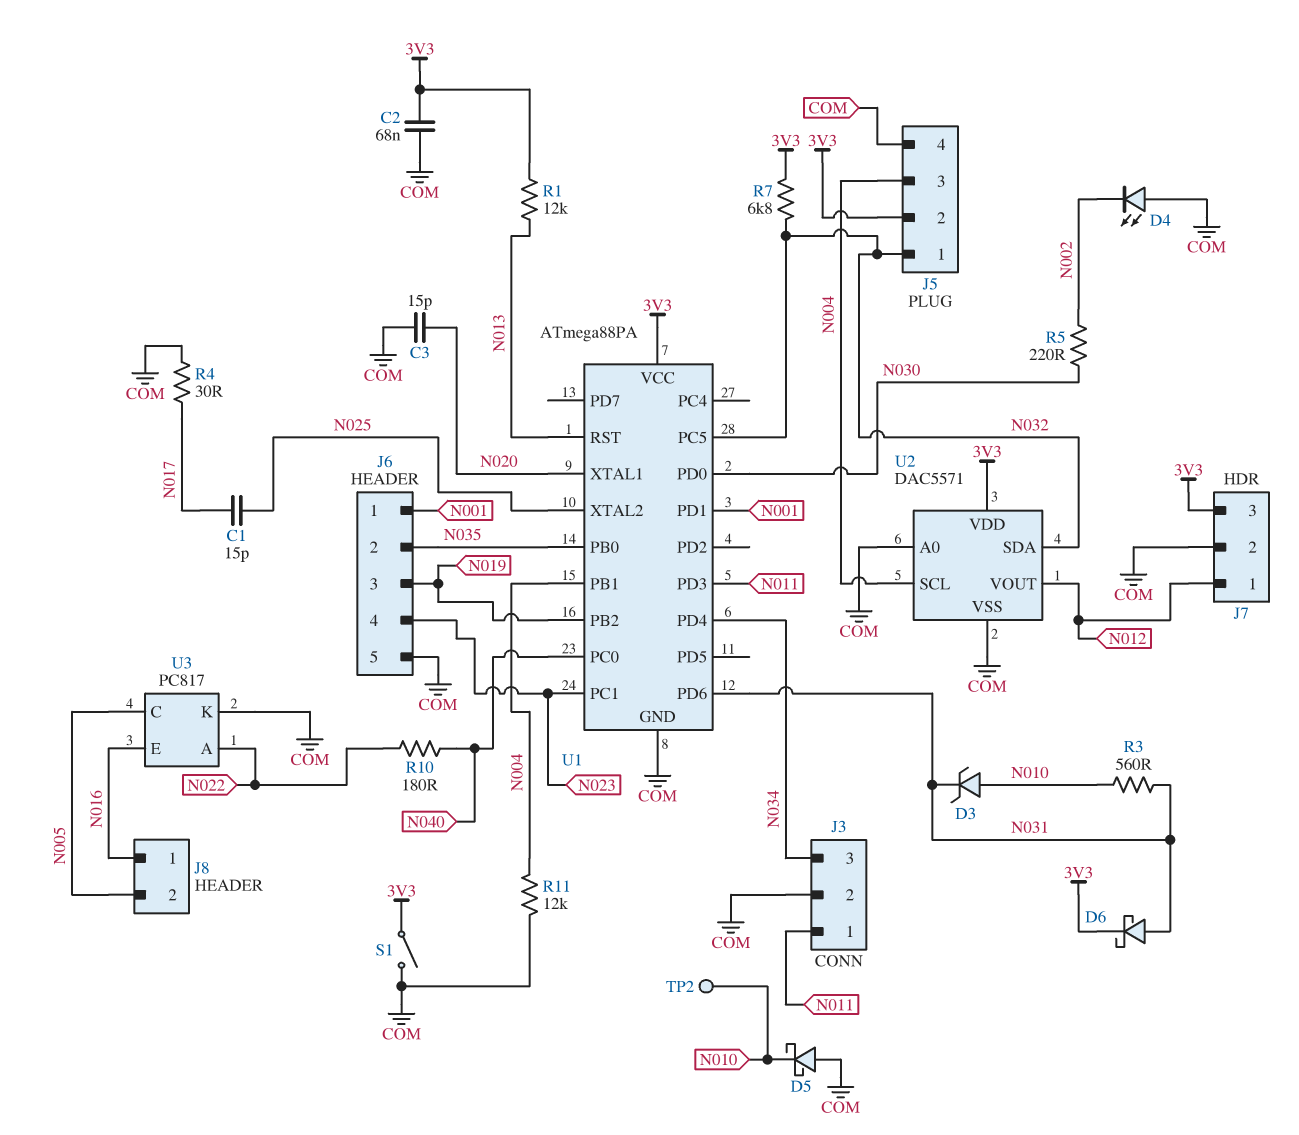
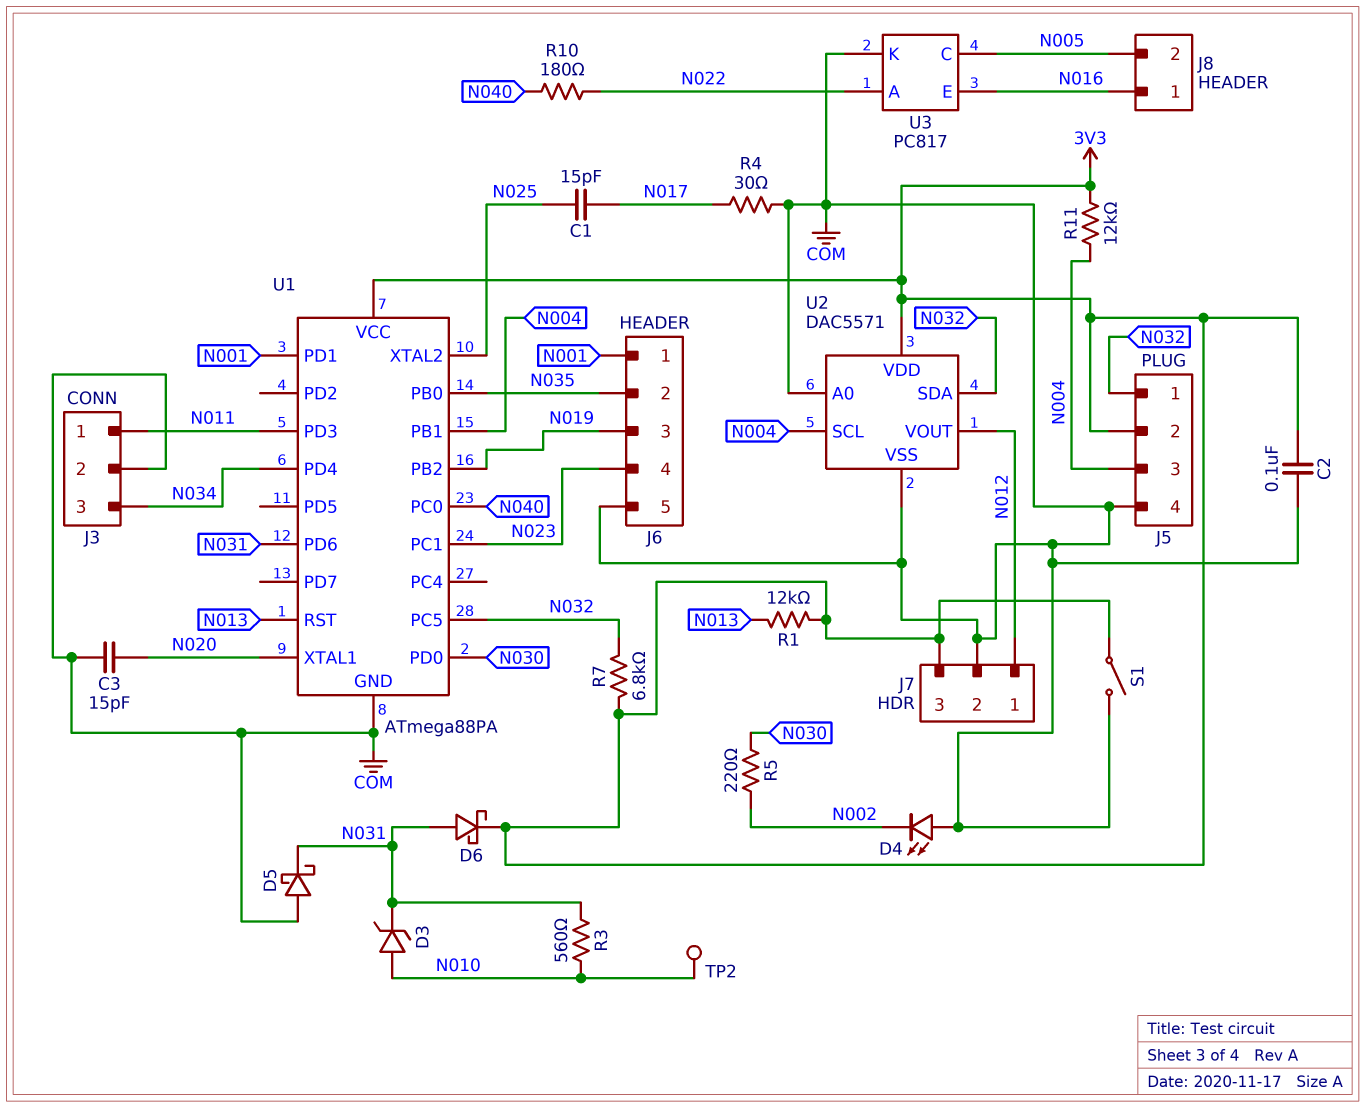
C2: 68nF (3V3, COM) -> 100nF (3V3, COM)
D5: schottky (A COM, K N010) -> schottky (A COM, K N031)
R11: 12k (COM, N004) -> 12k (3V3, N004)

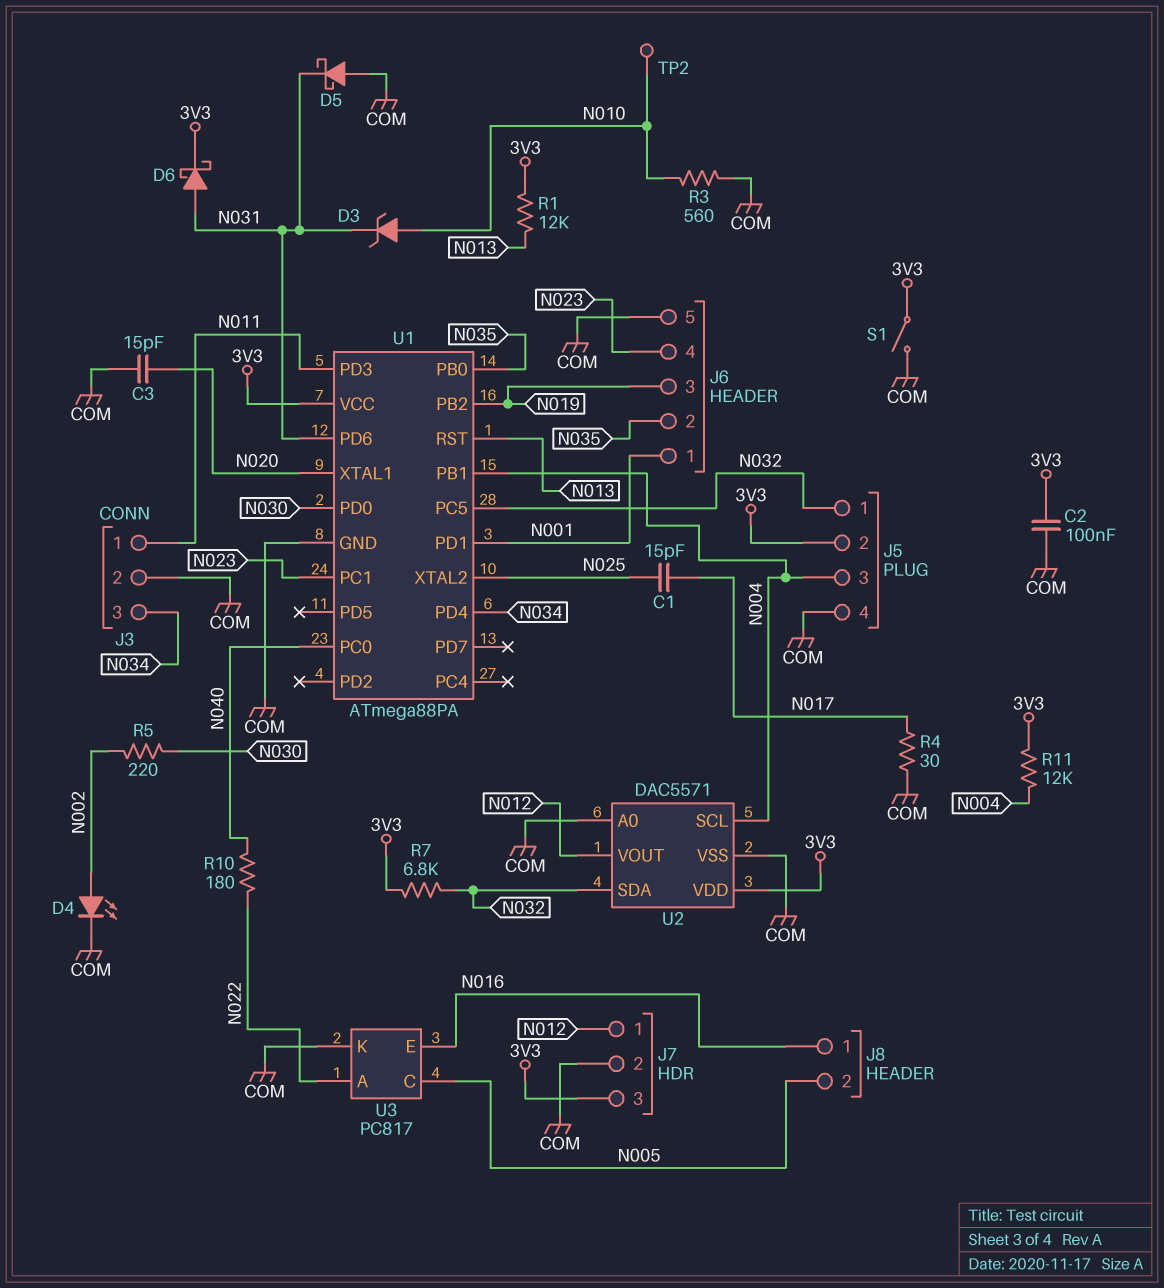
D4: LED (A COM, K N002) -> LED (A N002, K COM)
R3: 560 (N010, N031) -> 560 (COM, N010)

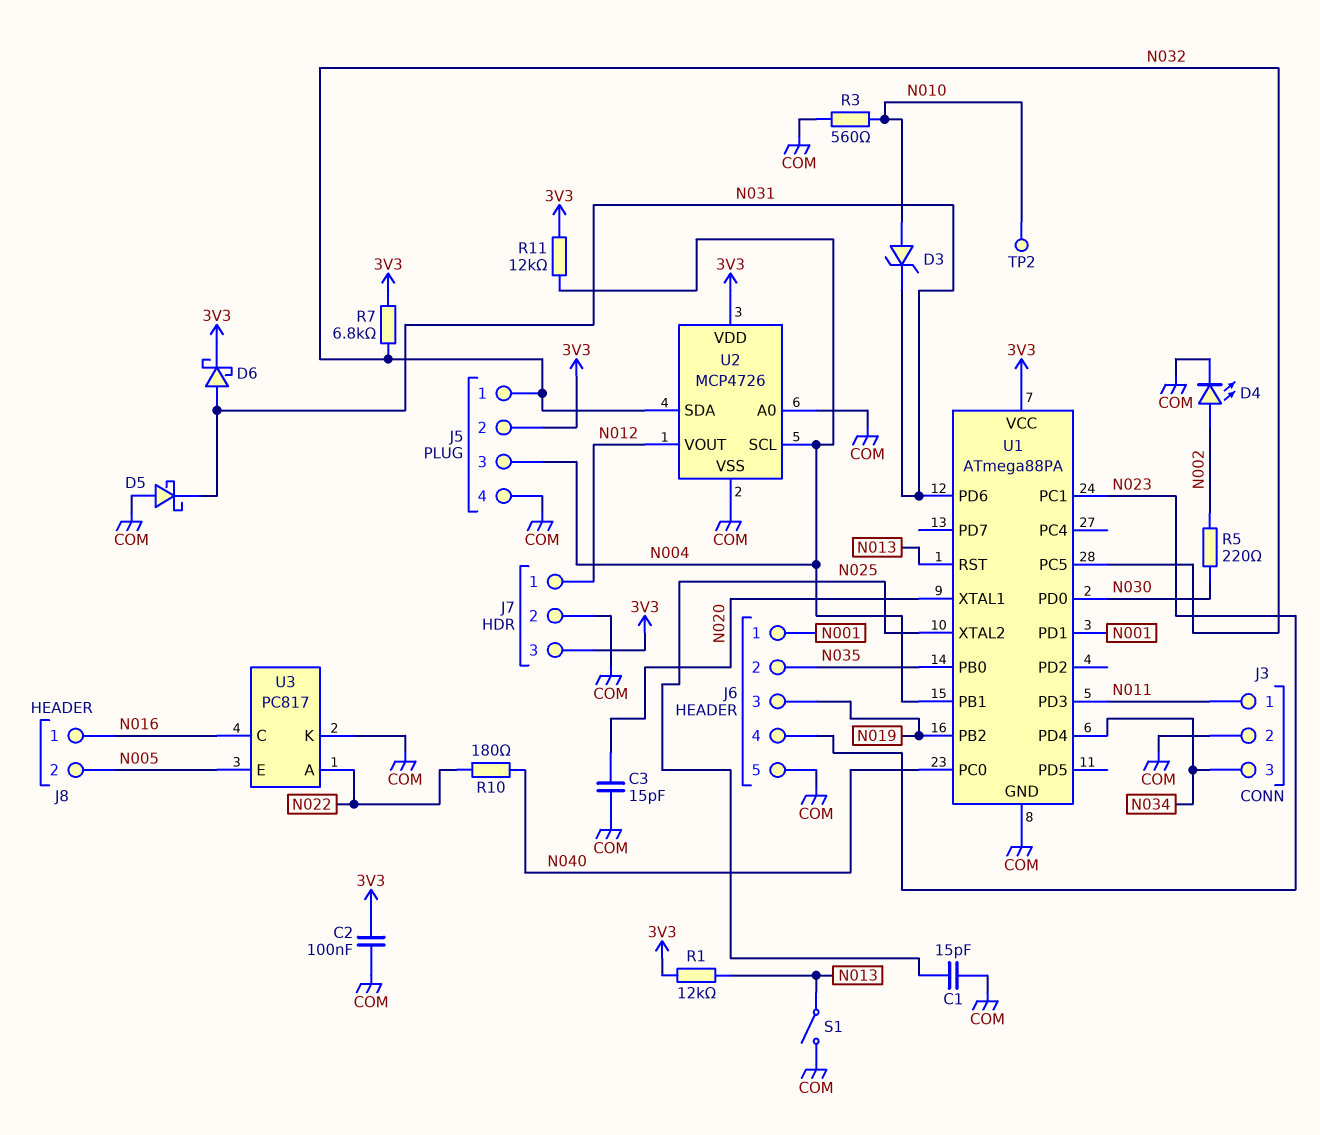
C1: 15pF (N017, N025) -> 15pF (COM, N025)
R4: 30 (COM, N017) -> none
S1: switch (3V3, COM) -> switch (COM, N013)
U2: DAC5571 -> MCP4726
U3 pin C: N005 -> N016
U3 pin E: N016 -> N005

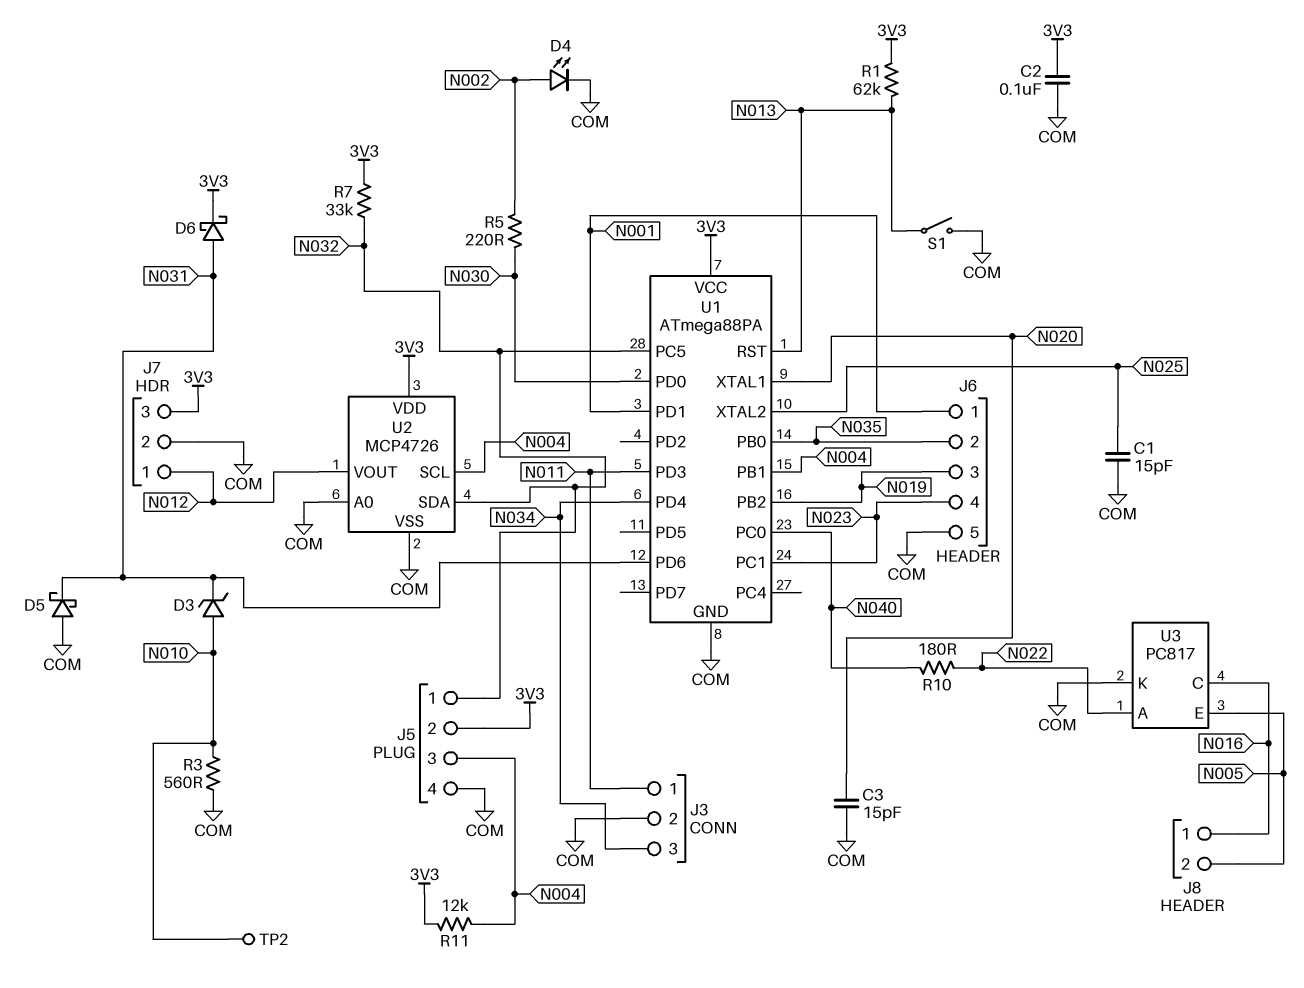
R1: 12k (3V3, N013) -> 62k (3V3, N013)
R7: 6.8k (3V3, N032) -> 33k (3V3, N032)

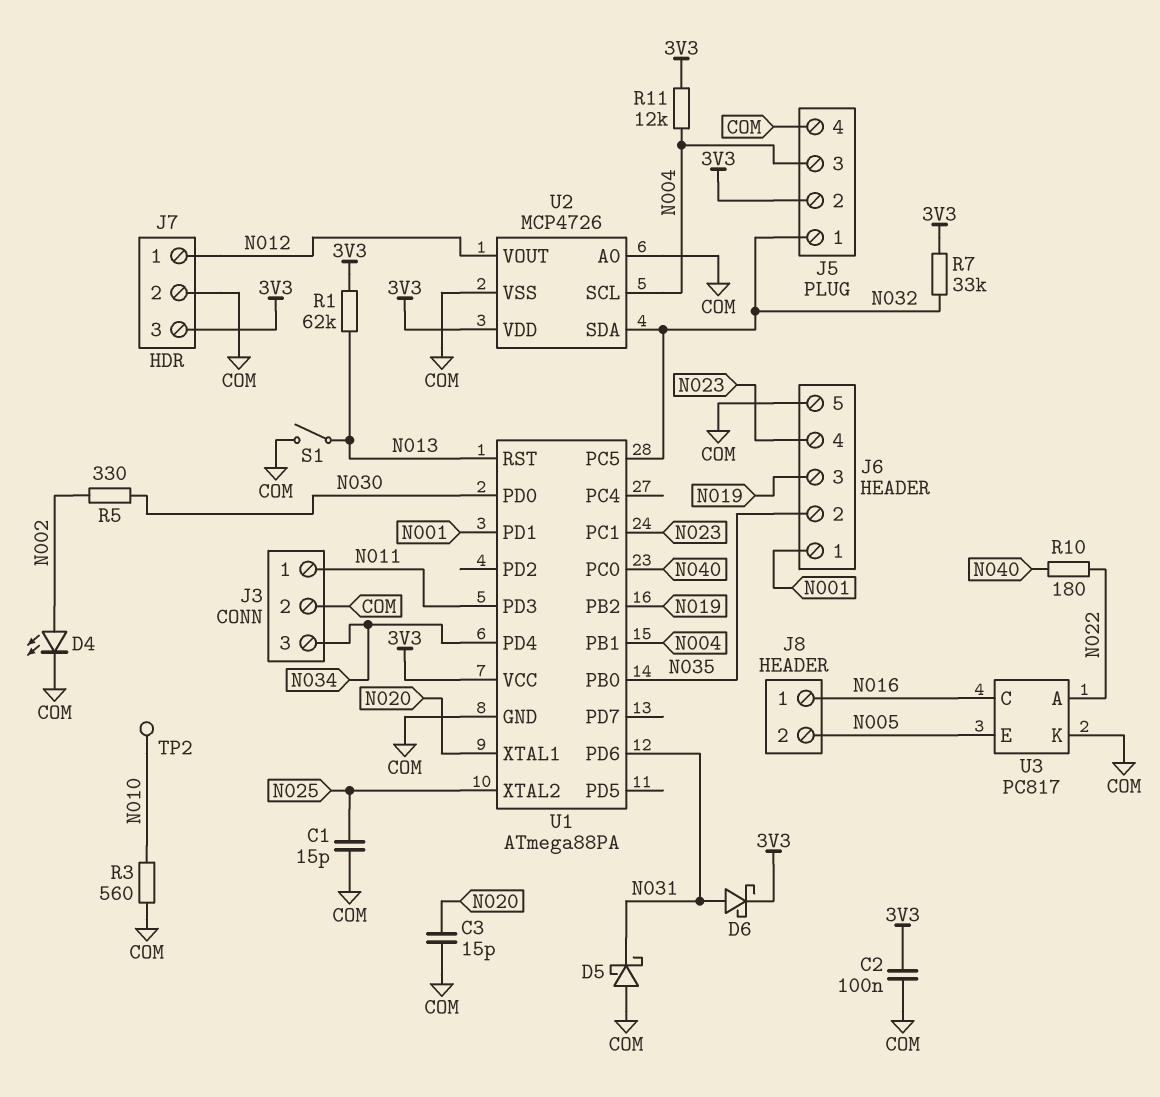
D3: zener (A N010, K N031) -> none
R5: 220 (N002, N030) -> 330 (N002, N030)

